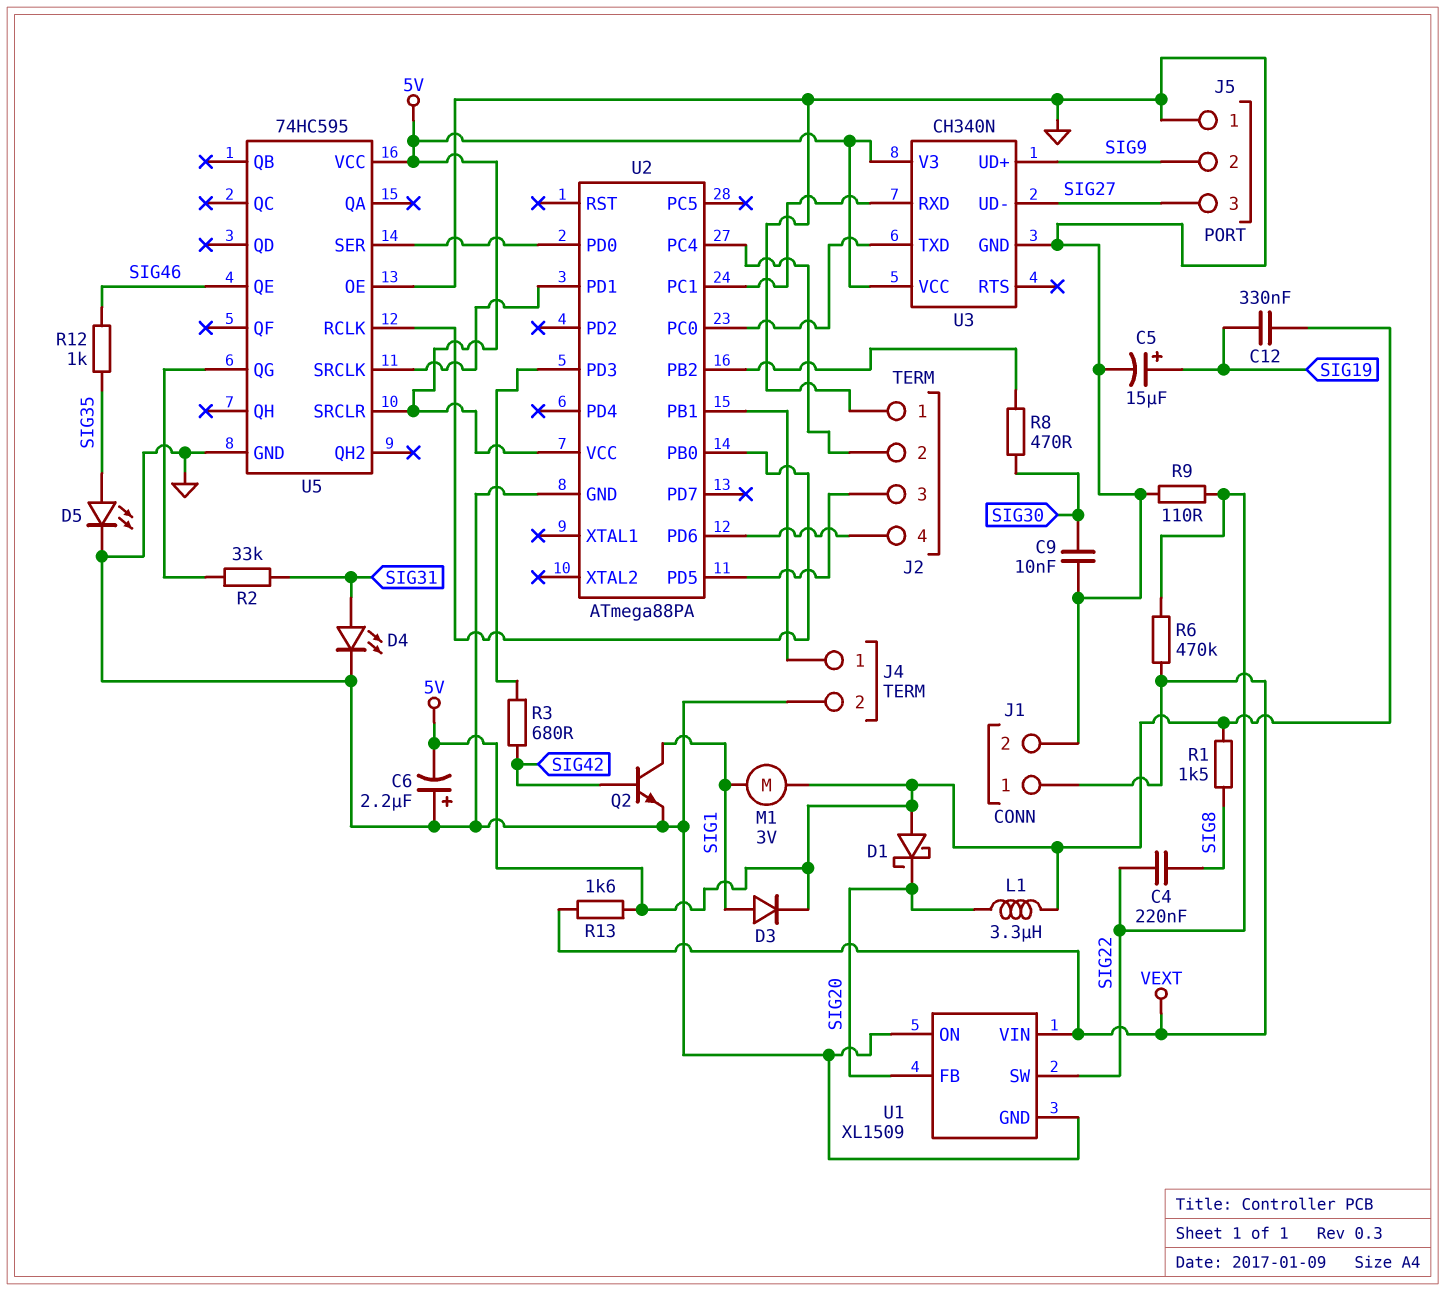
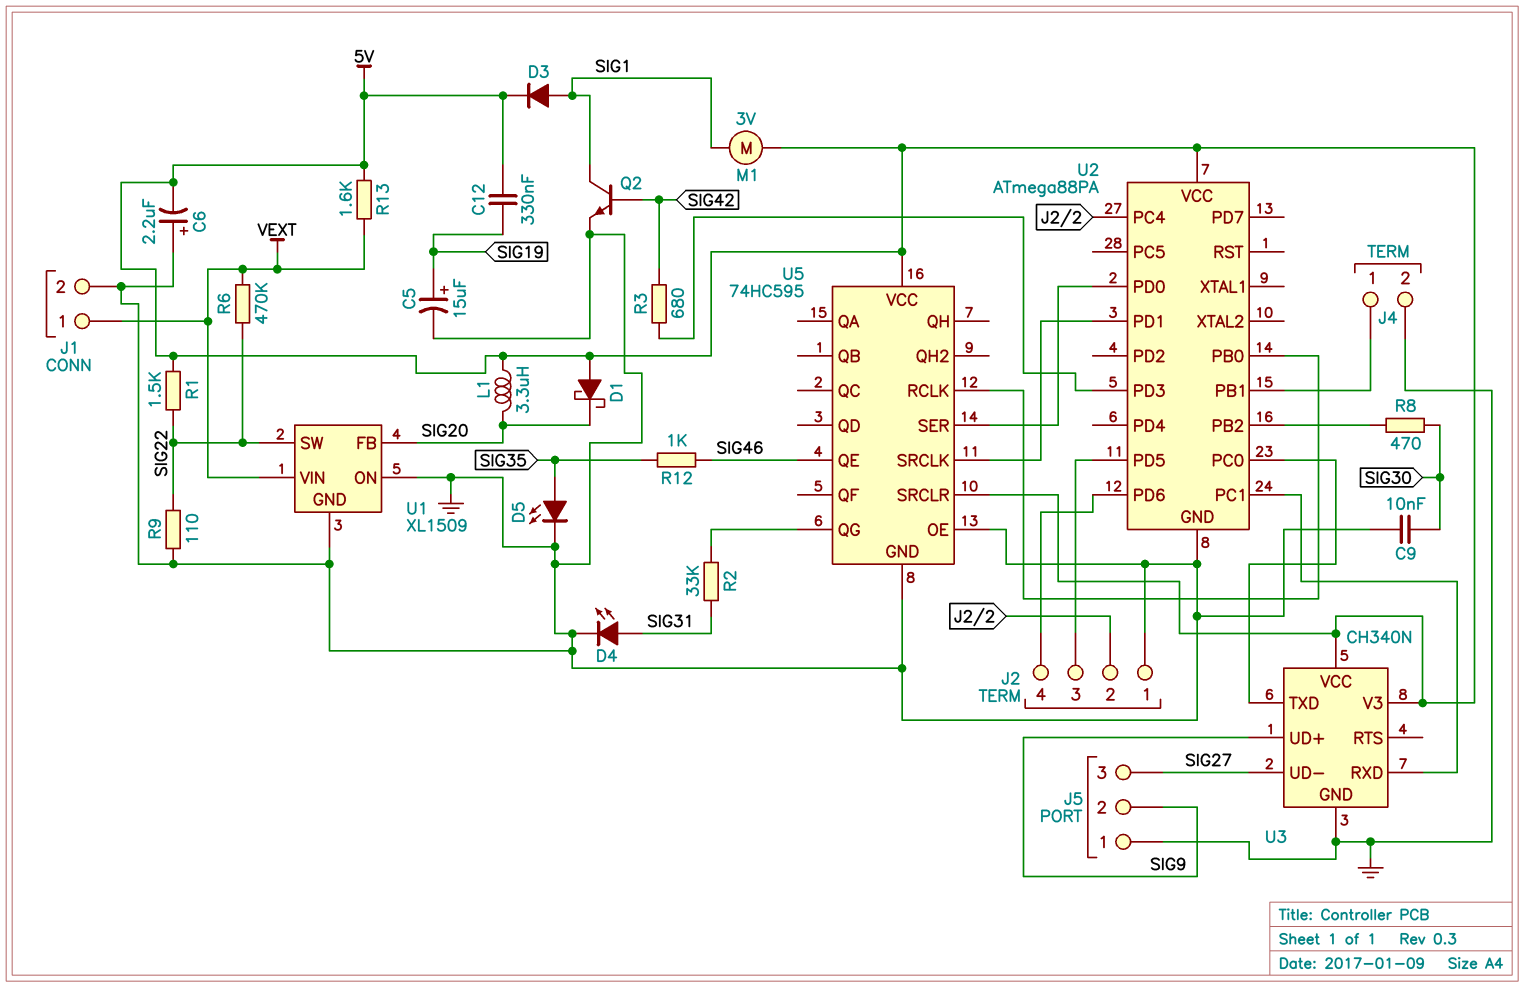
C4: 220nF (SIG8, SIG22) -> none
R1: 1.5k (5V, SIG8) -> 1.5k (5V, SIG22)

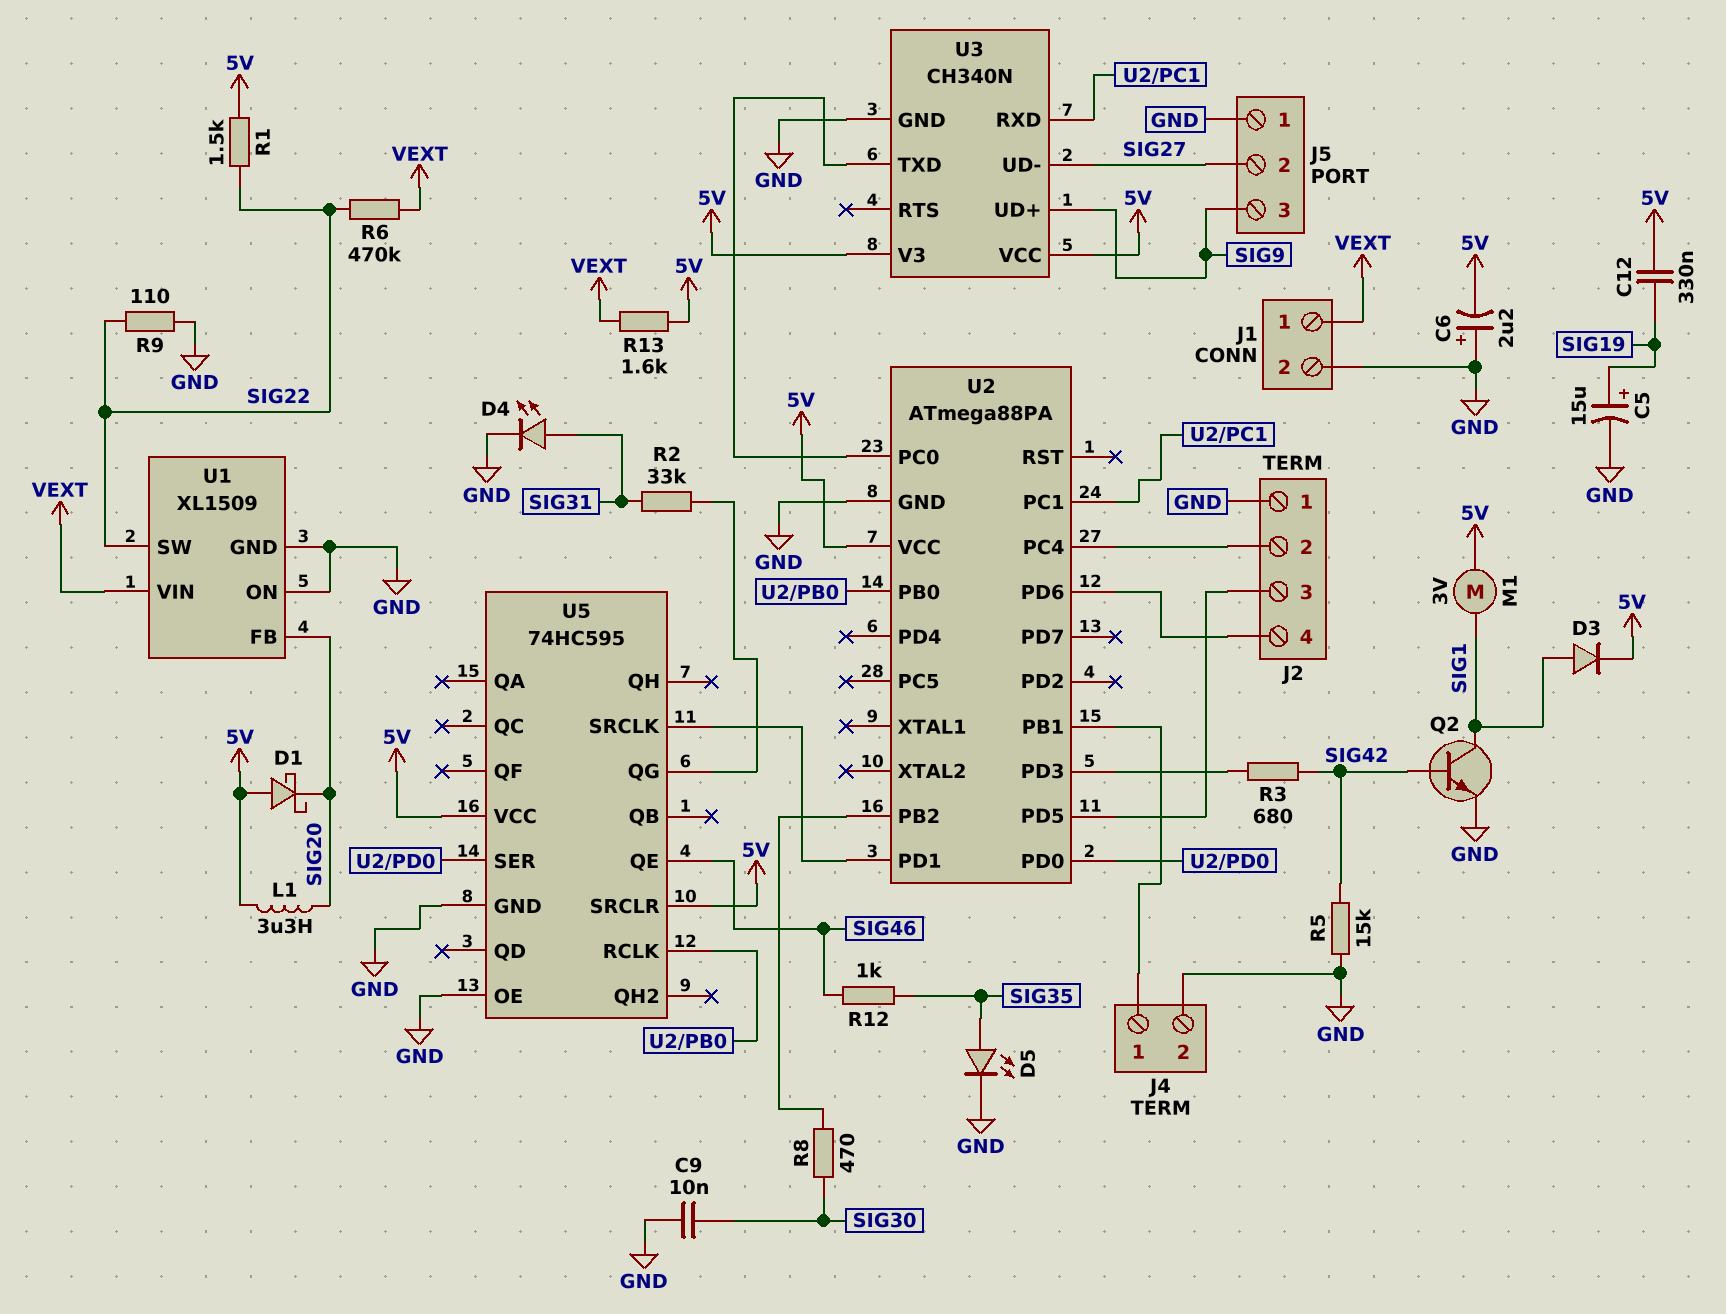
J5 pin 2: SIG9 -> SIG27
J5 pin 3: SIG27 -> SIG9
R5: none -> 15k (GND, SIG42)

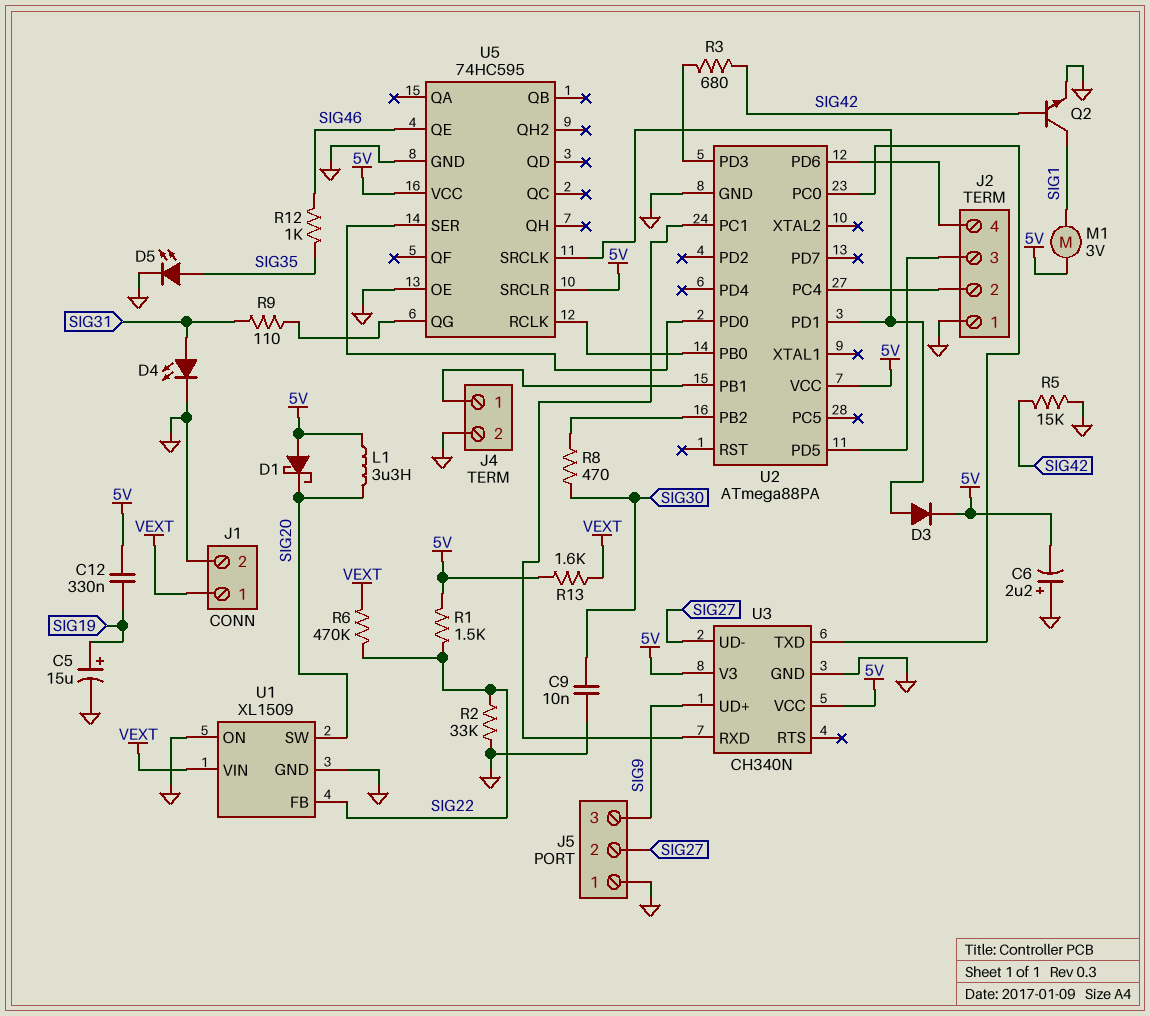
D3: diode (A SIG1, K 5V) -> diode (A U2/PD1, K 5V)
R2: 33k (SIG31, U5/QG) -> 33k (GND, SIG22)
R9: 110 (GND, SIG22) -> 110 (SIG31, U5/QG)
U1 pin FB: SIG20 -> SIG22
U1 pin SW: SIG22 -> SIG20

